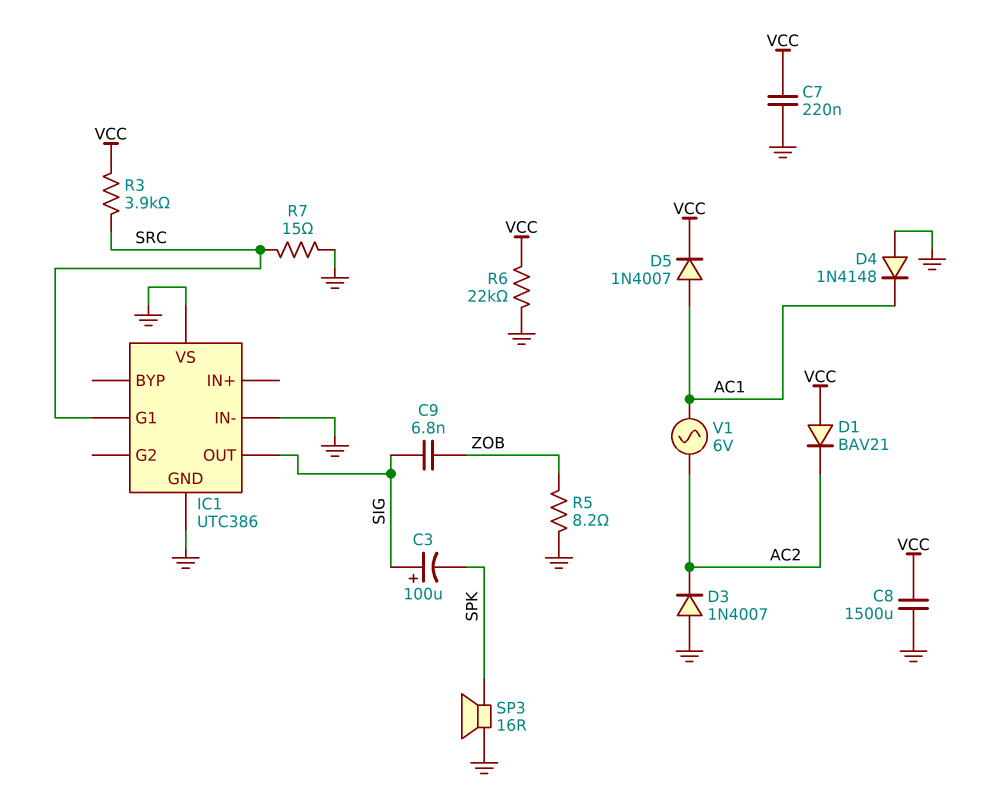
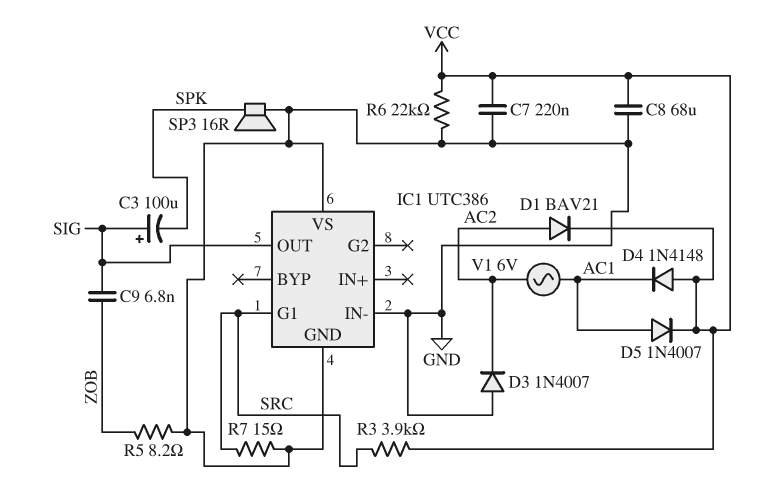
C8: 1500uF (GND, VCC) -> 68uF (GND, VCC)
D1: diode BAV21 (A VCC, K AC2) -> diode BAV21 (A AC2, K VCC)
D4: diode 1N4148 (A GND, K AC1) -> diode 1N4148 (A VCC, K AC1)

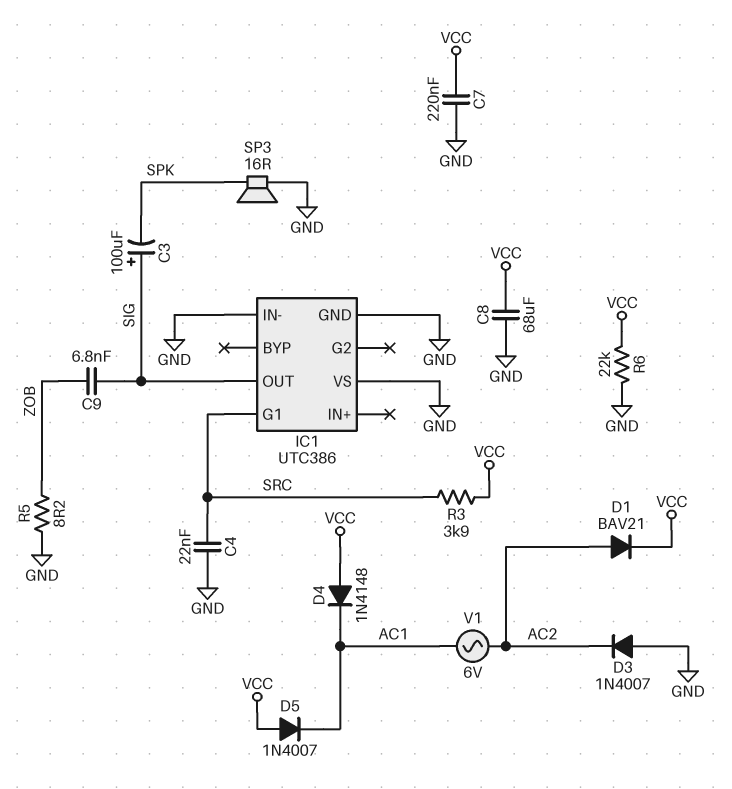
C4: none -> 22nF (GND, SRC)
D5: diode 1N4007 (A AC1, K VCC) -> diode 1N4007 (A VCC, K AC1)
R7: 15 (GND, SRC) -> none

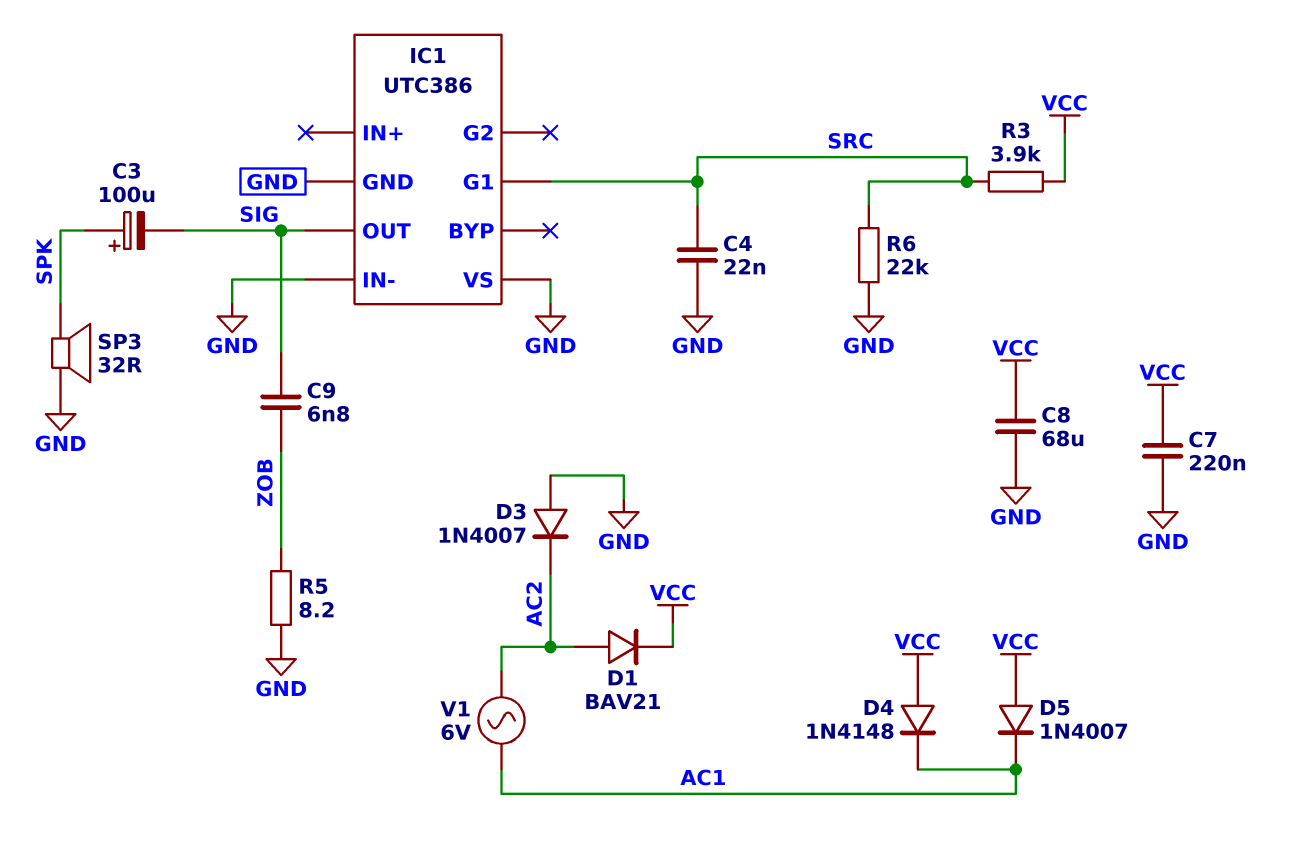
C3: 100uF (plus SIG, minus SPK) -> 100uF (plus SPK, minus SIG)
R6: 22k (GND, VCC) -> 22k (GND, SRC)
SP3: speaker 16R (GND, SPK) -> speaker 32R (GND, SPK)

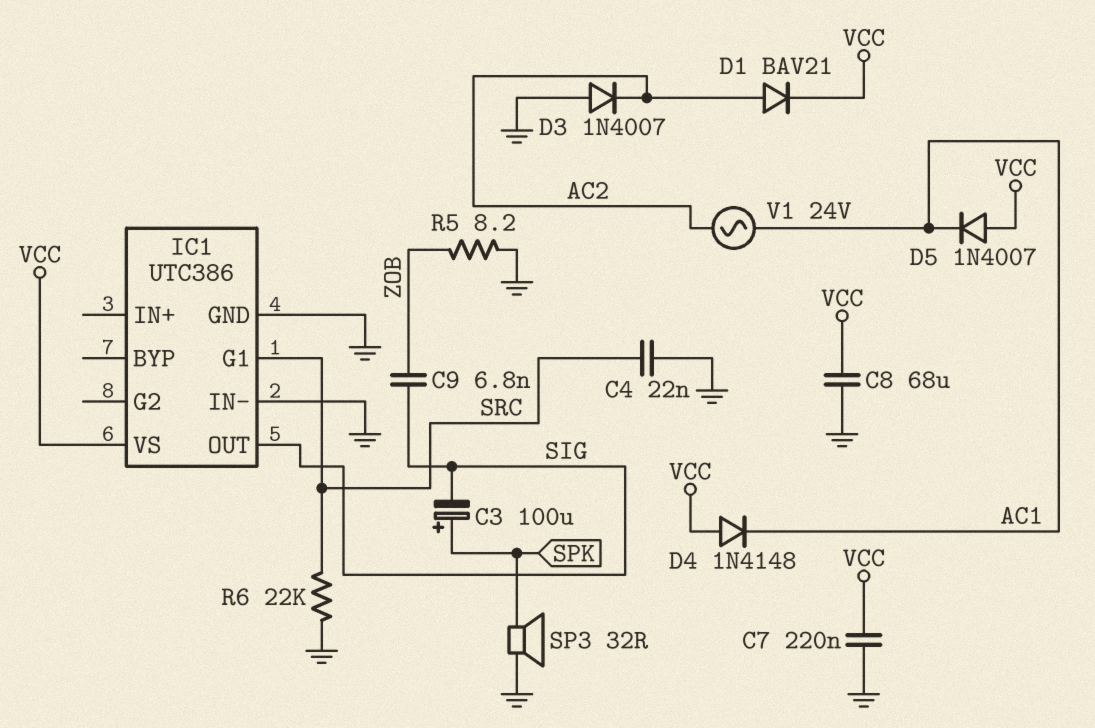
IC1 pin VS: GND -> VCC
R3: 3.9k (SRC, VCC) -> none
V1: AC 6V (AC1, AC2) -> AC 24V (AC1, AC2)

